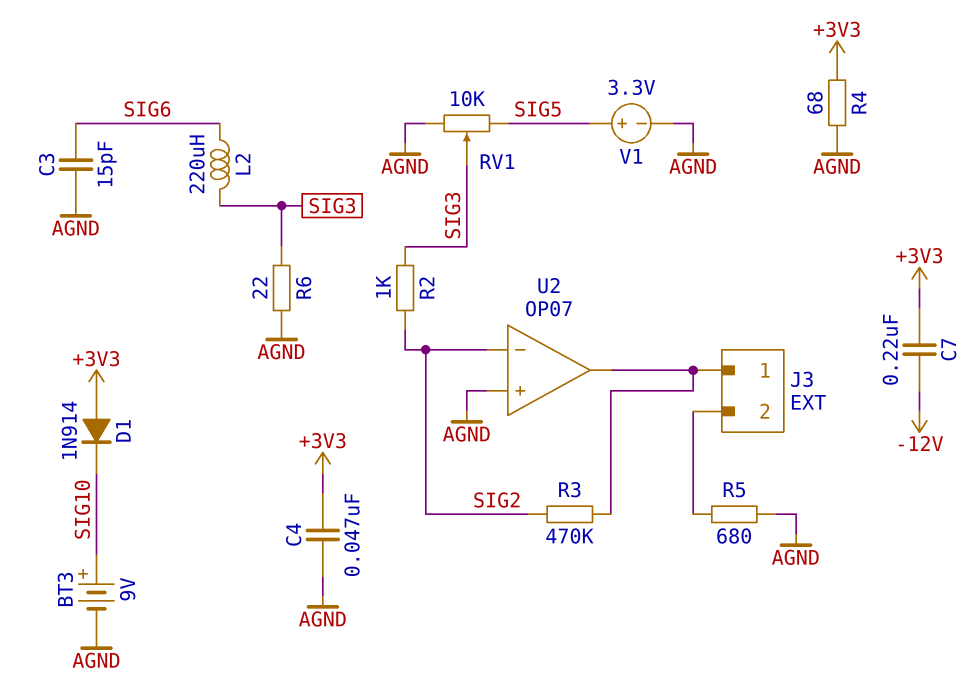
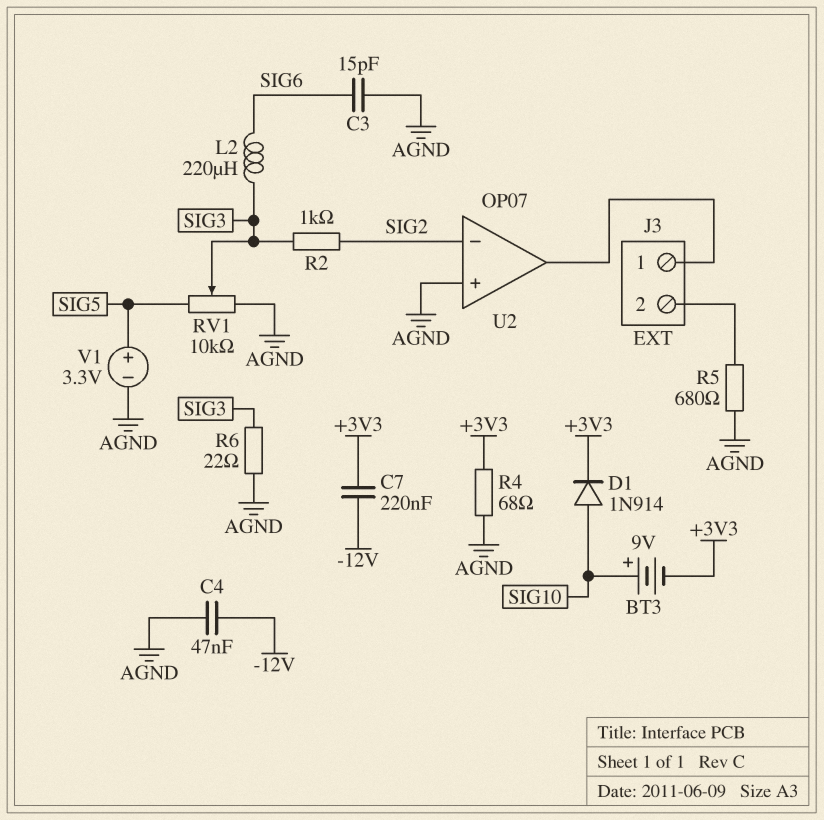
BT3: 9V (plus SIG10, minus AGND) -> 9V (plus SIG10, minus +3V3)
C4: 47nF (+3V3, AGND) -> 47nF (-12V, AGND)
D1: diode 1N914 (A +3V3, K SIG10) -> diode 1N914 (A SIG10, K +3V3)
R3: 470k (J3/1, SIG2) -> none

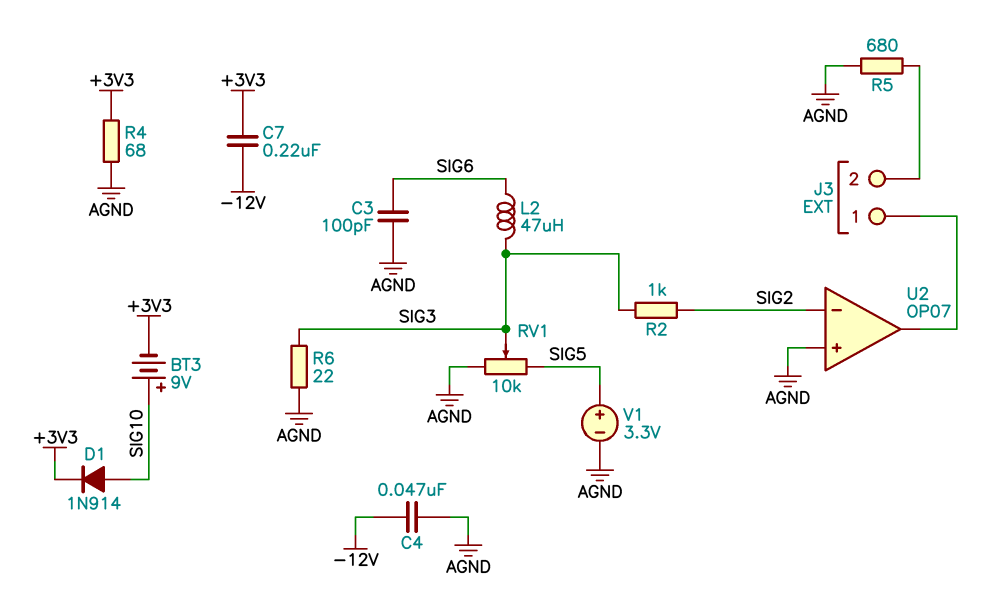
C3: 15pF (AGND, SIG6) -> 100pF (AGND, SIG6)
L2: 220uH (SIG3, SIG6) -> 47uH (SIG3, SIG6)

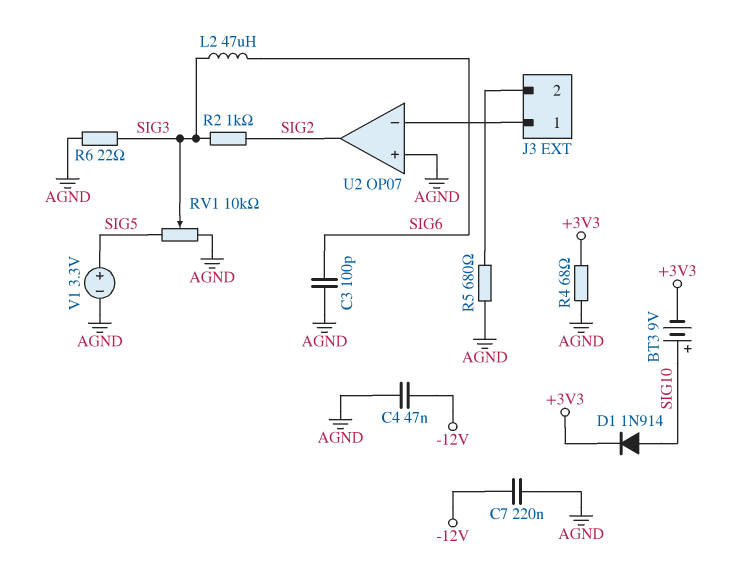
C7: 220nF (+3V3, -12V) -> 220nF (-12V, AGND)
U2 pin in-: SIG2 -> J3/1
U2 pin out: J3/1 -> SIG2

